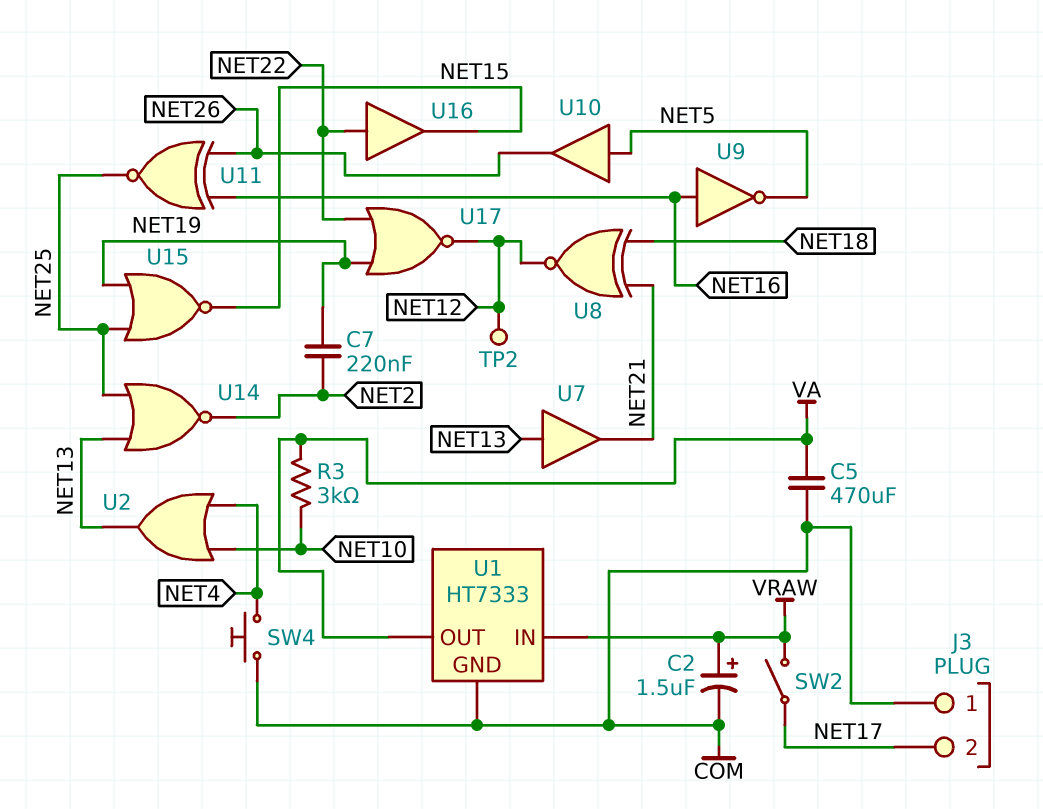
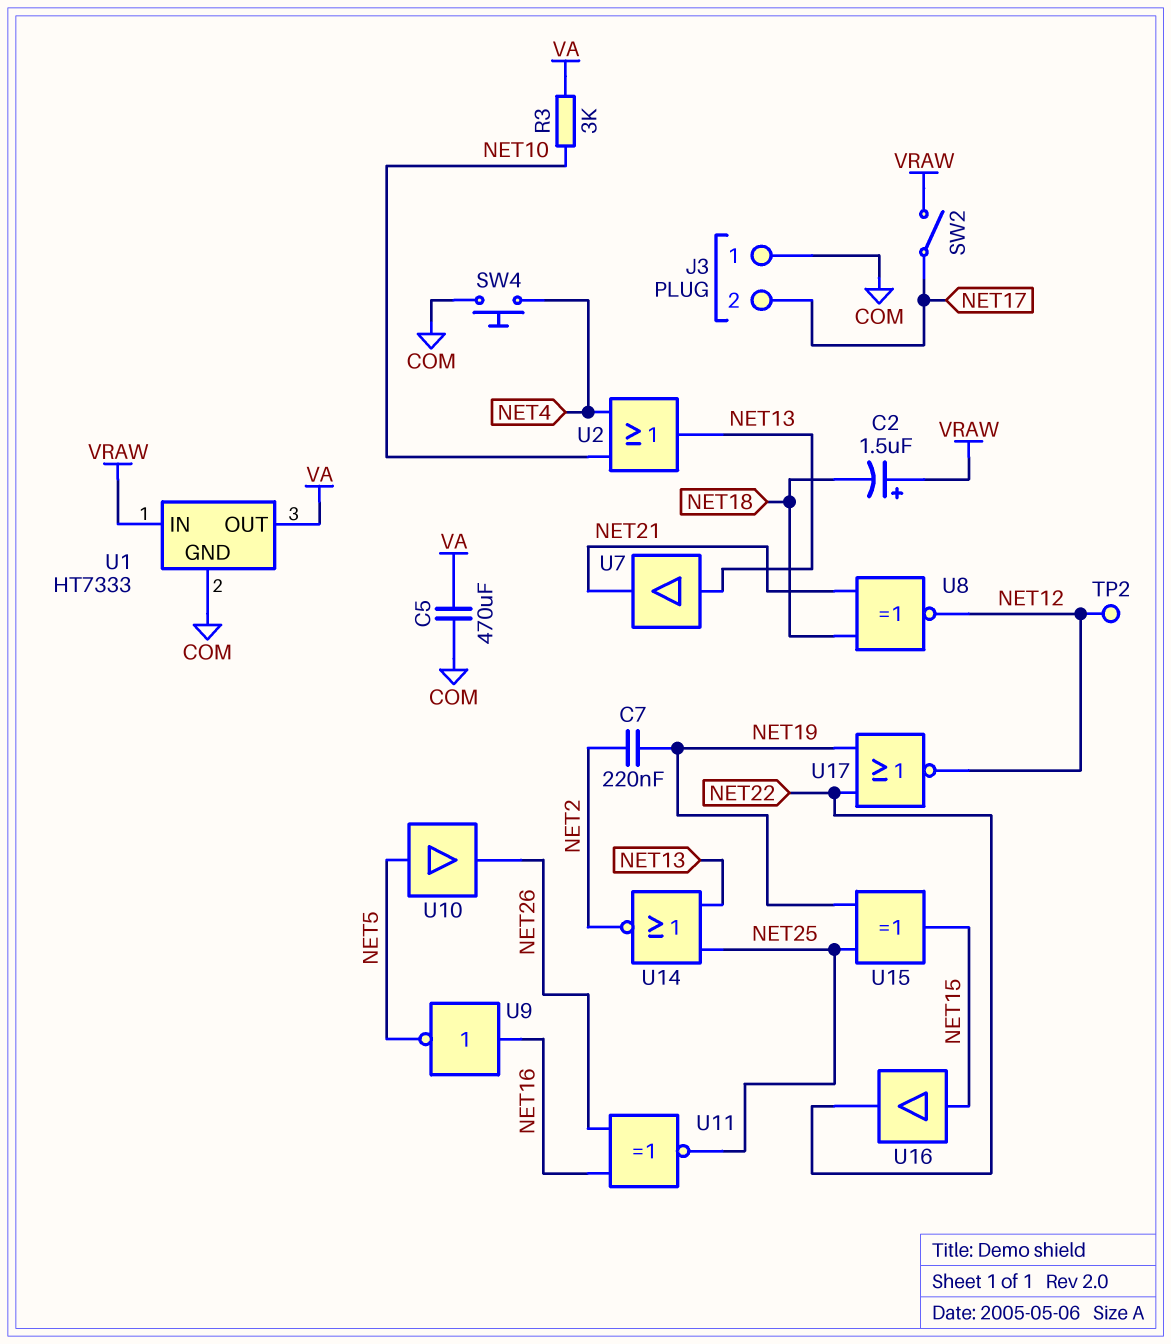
C2: 1.5uF (plus VRAW, minus COM) -> 1.5uF (plus VRAW, minus NET18)
U15: NOR (in NET19, in NET25, out NET15) -> XOR (in NET19, in NET25, out NET15)
U16: buffer (in NET22, out NET15) -> buffer (in NET15, out NET22)

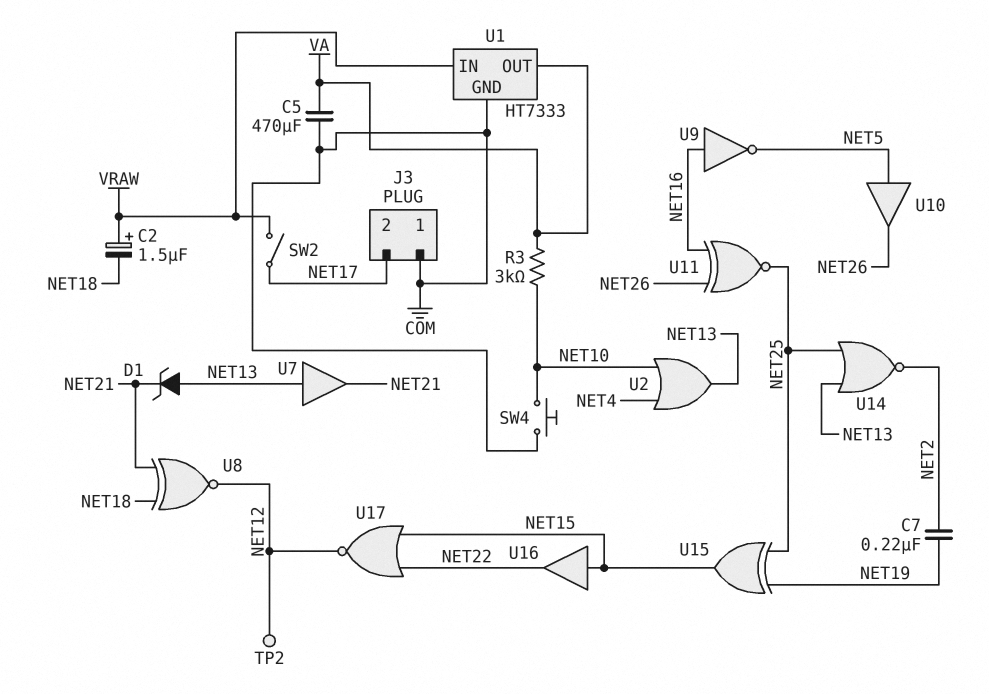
D1: none -> zener (A NET13, K NET21)
SW4: button (COM, NET4) -> button (COM, NET10)
U17: NOR (in NET19, in NET22, out NET12) -> NOR (in NET15, in NET22, out NET12)

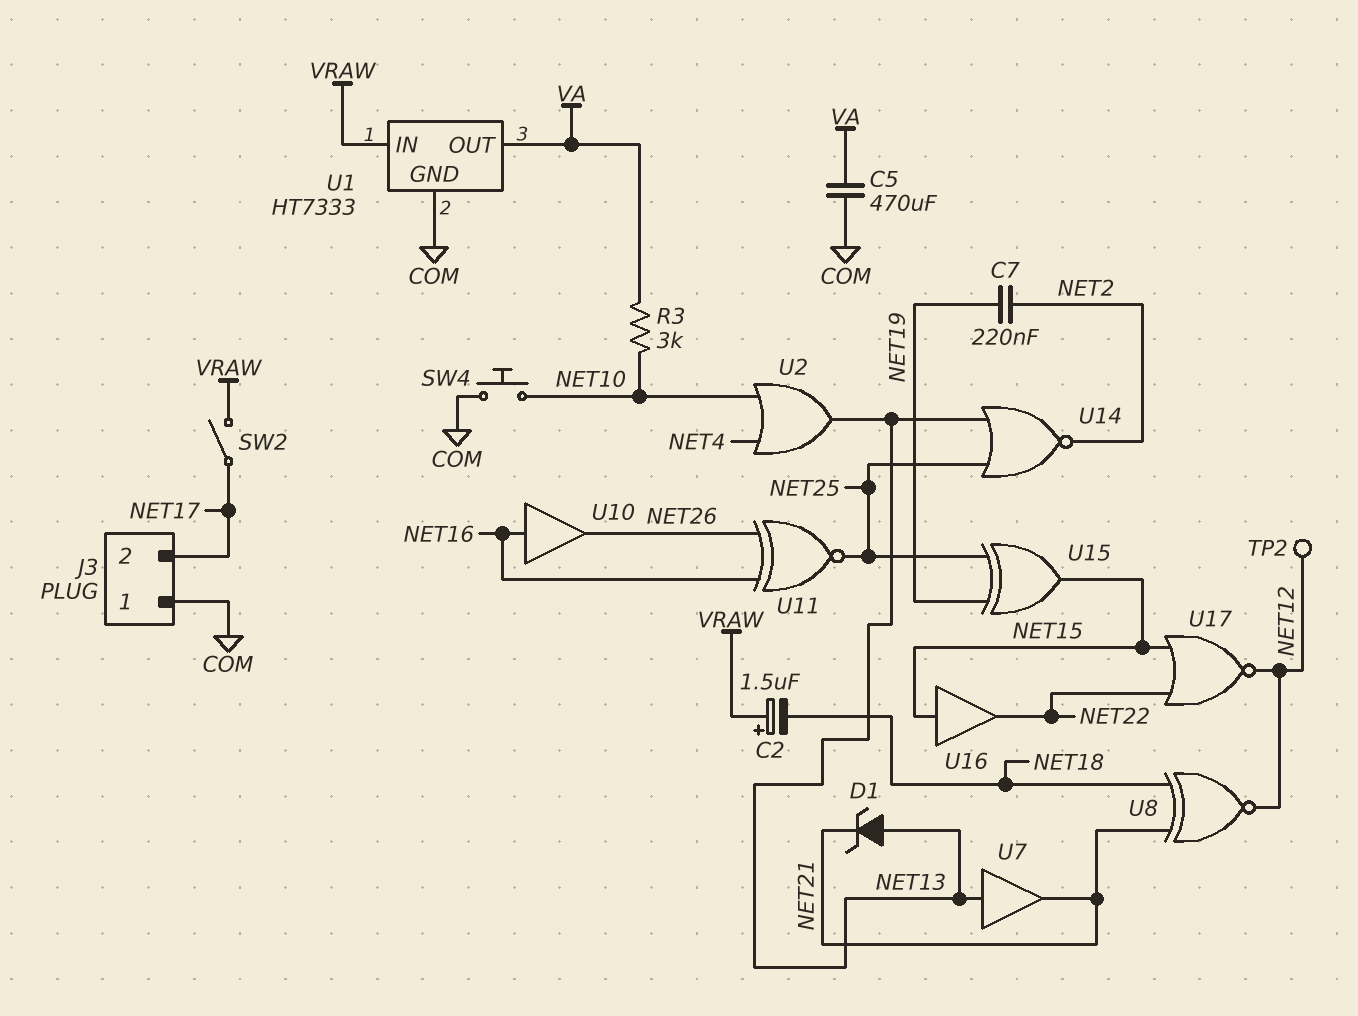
U9: NOT (in NET16, out NET5) -> none
U10: buffer (in NET5, out NET26) -> buffer (in NET16, out NET26)

